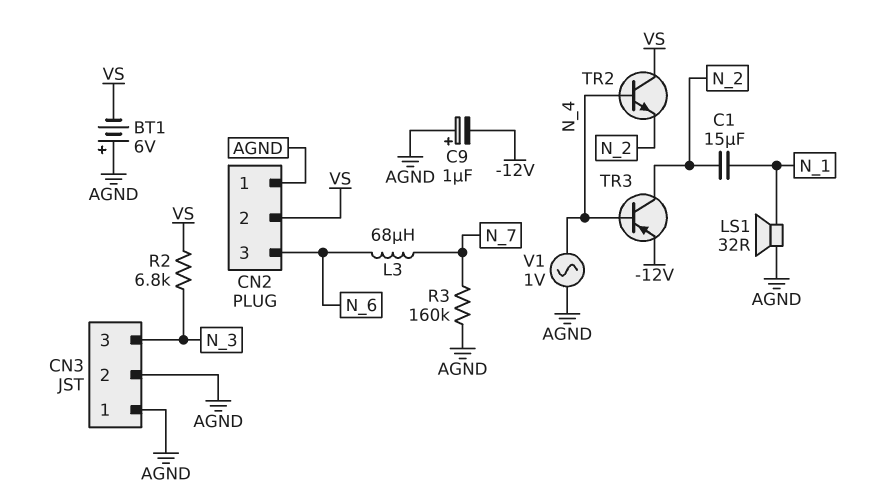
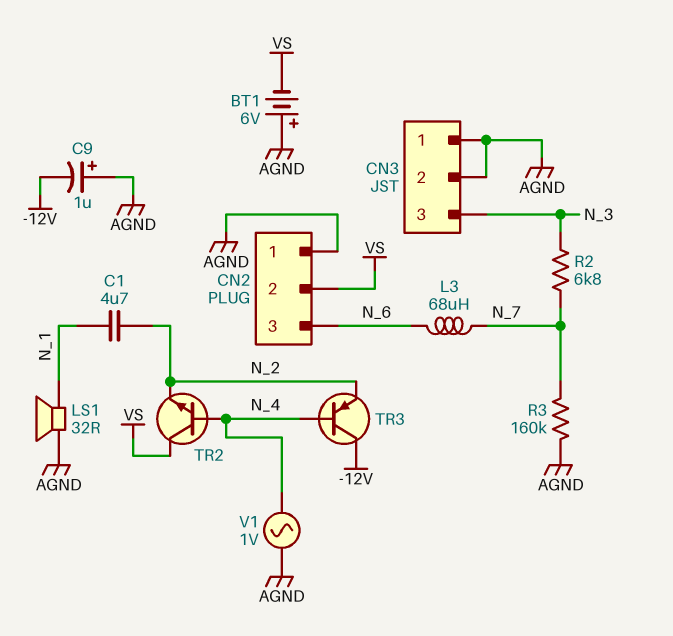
C1: 15uF (N_1, N_2) -> 4.7uF (N_1, N_2)
R2: 6.8k (N_3, VS) -> 6.8k (N_3, N_7)
TR3: PNP (B N_4, C N_2, E -12V) -> PNP (B N_4, C -12V, E N_2)

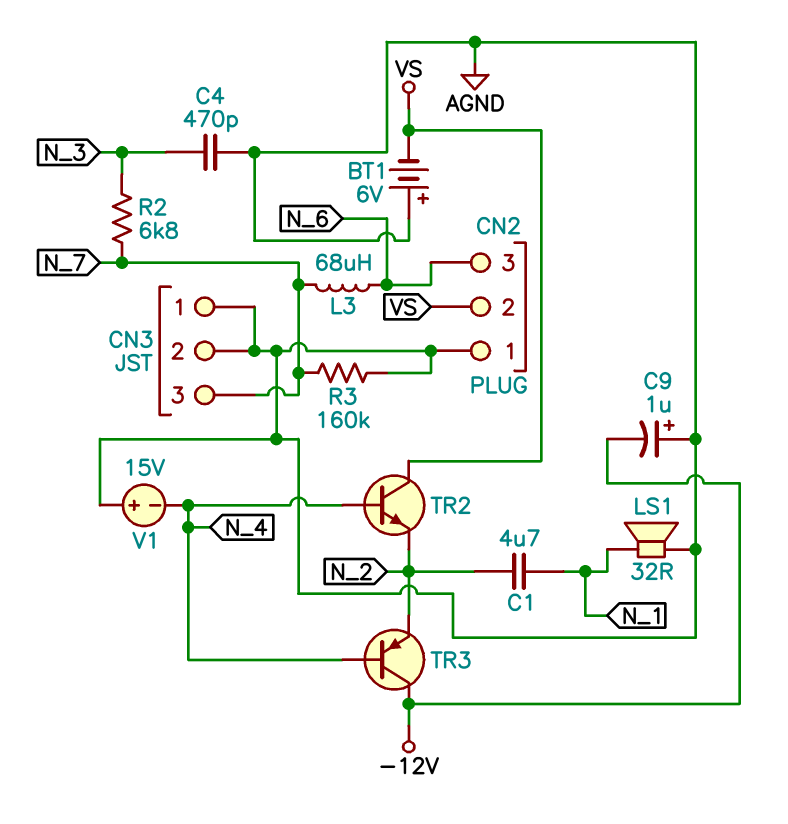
C4: none -> 470pF (AGND, N_3)
CN3 pin 3: N_3 -> N_7
V1: AC 1V (AGND, N_4) -> 15V (plus AGND, minus N_4)

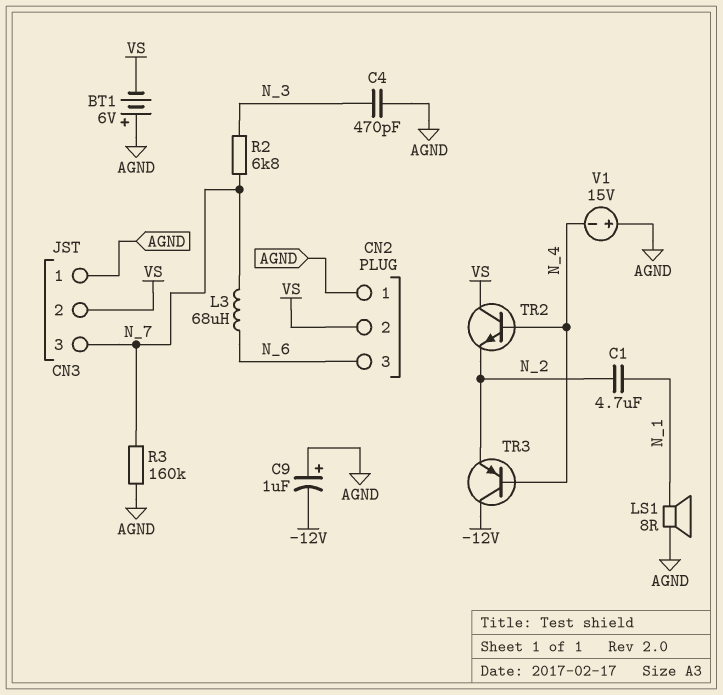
CN3 pin 2: AGND -> VS
LS1: speaker 32R (AGND, N_1) -> speaker 8R (AGND, N_1)

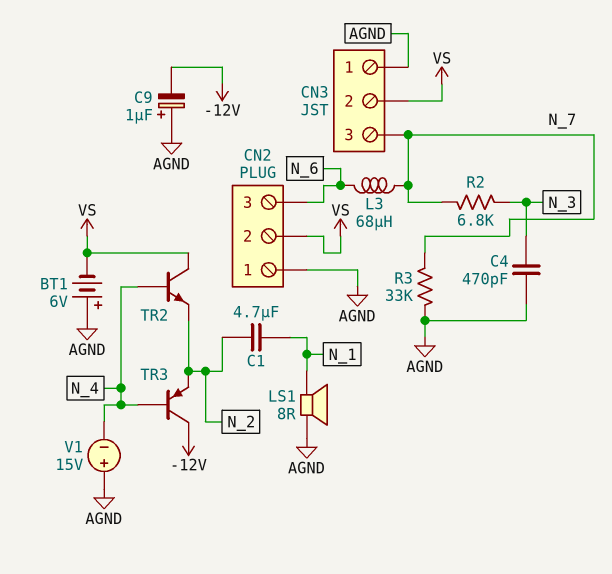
R3: 160k (AGND, N_7) -> 33k (AGND, N_7)

